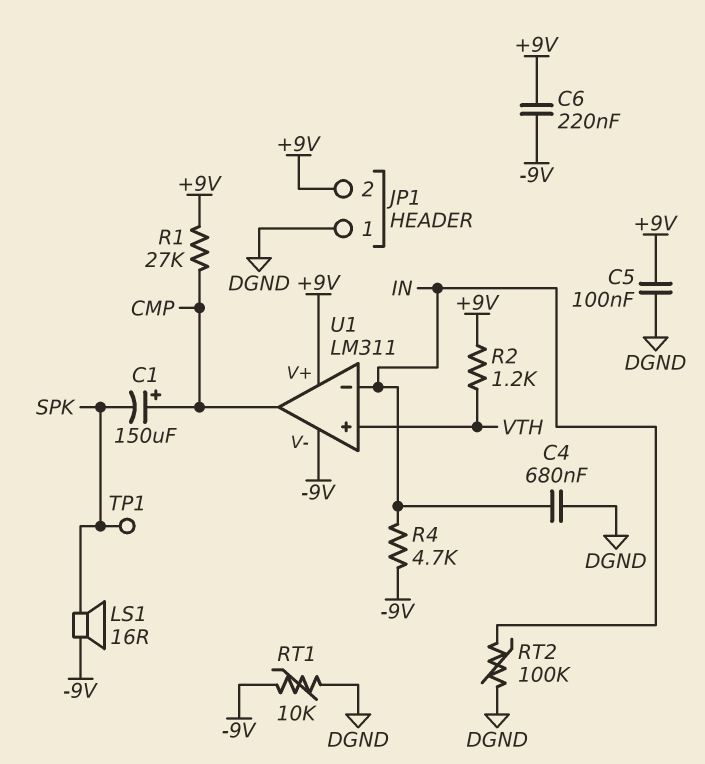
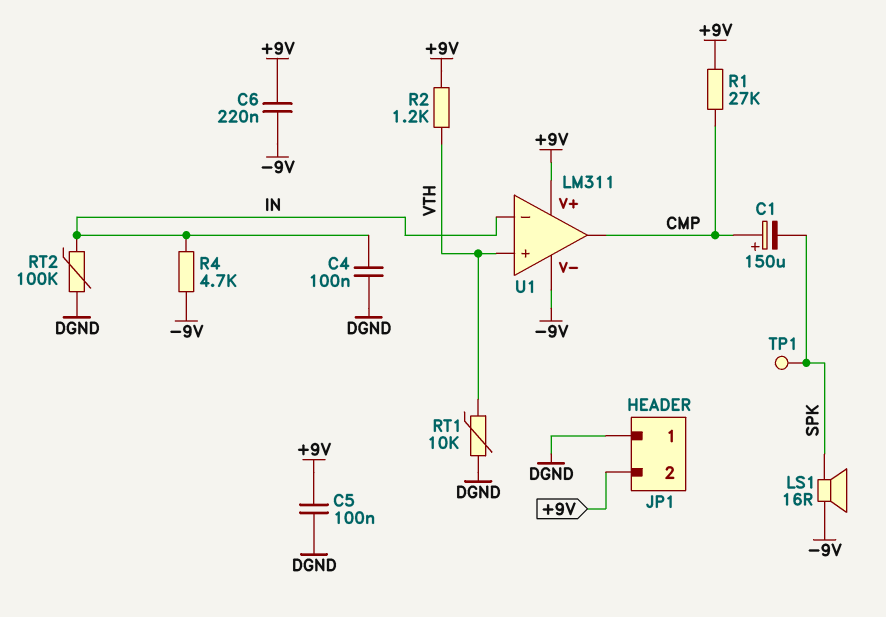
C4: 680nF (DGND, IN) -> 100nF (DGND, IN)
RT1: 10k (-9V, DGND) -> 10k (DGND, VTH)

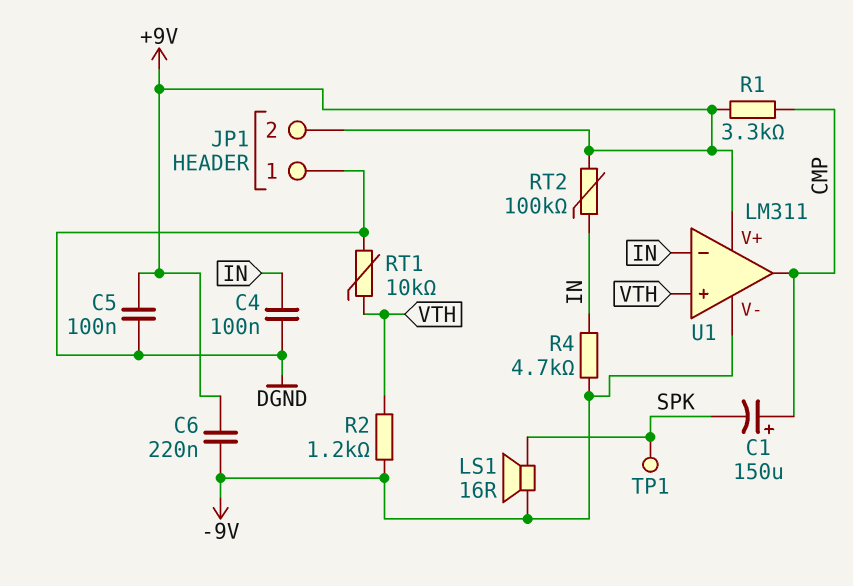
R1: 27k (+9V, CMP) -> 3.3k (+9V, CMP)
R2: 1.2k (+9V, VTH) -> 1.2k (-9V, VTH)
RT2: 100k (DGND, IN) -> 100k (+9V, IN)

